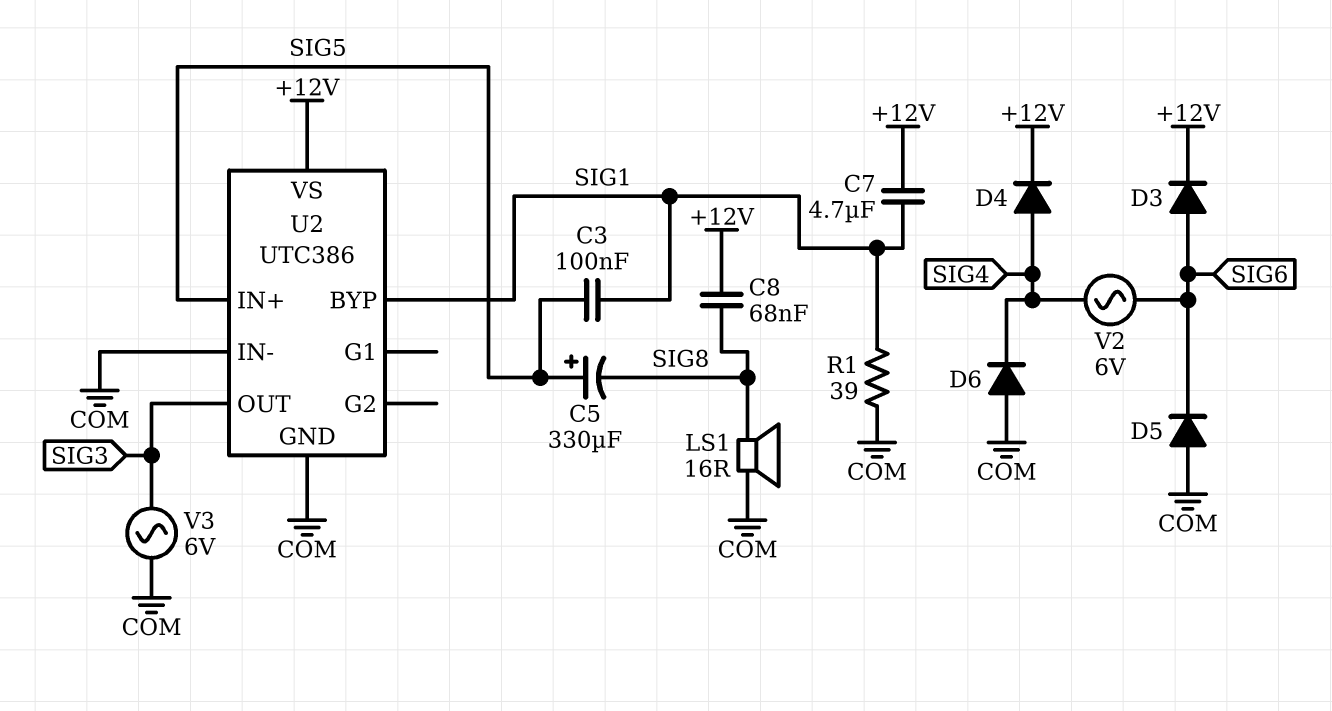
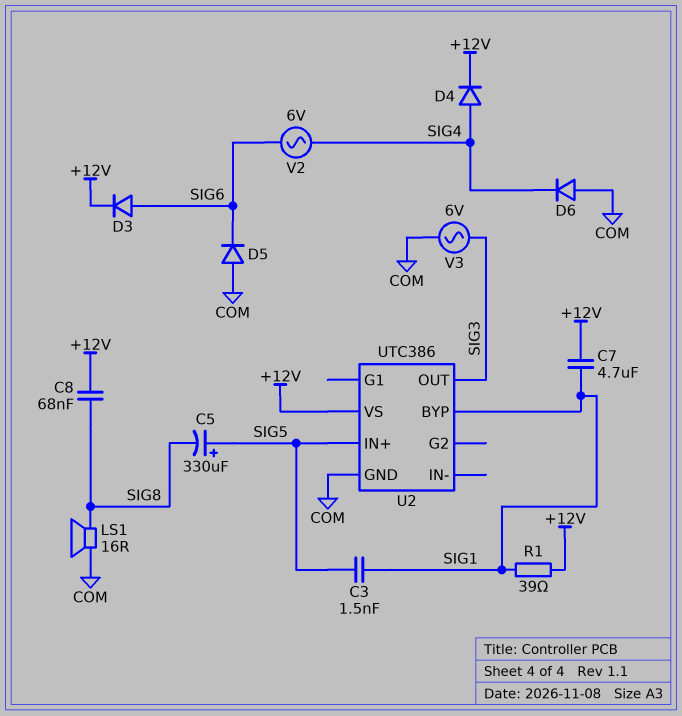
C3: 100nF (SIG1, SIG5) -> 1.5nF (SIG1, SIG5)
R1: 39 (COM, SIG1) -> 39 (+12V, SIG1)
U2 pin IN-: COM -> none

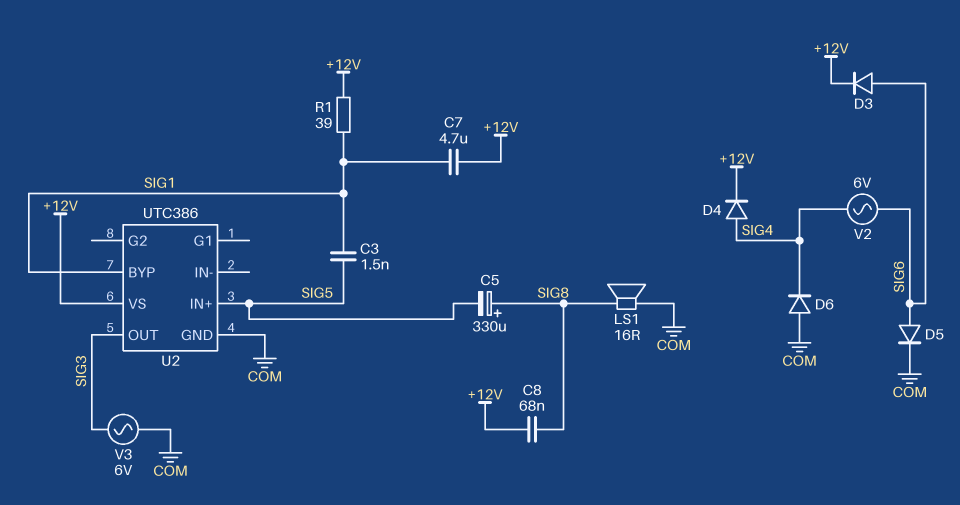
C5: 330uF (plus SIG5, minus SIG8) -> 330uF (plus SIG8, minus SIG5)
D5: diode (A COM, K SIG6) -> diode (A SIG6, K COM)

